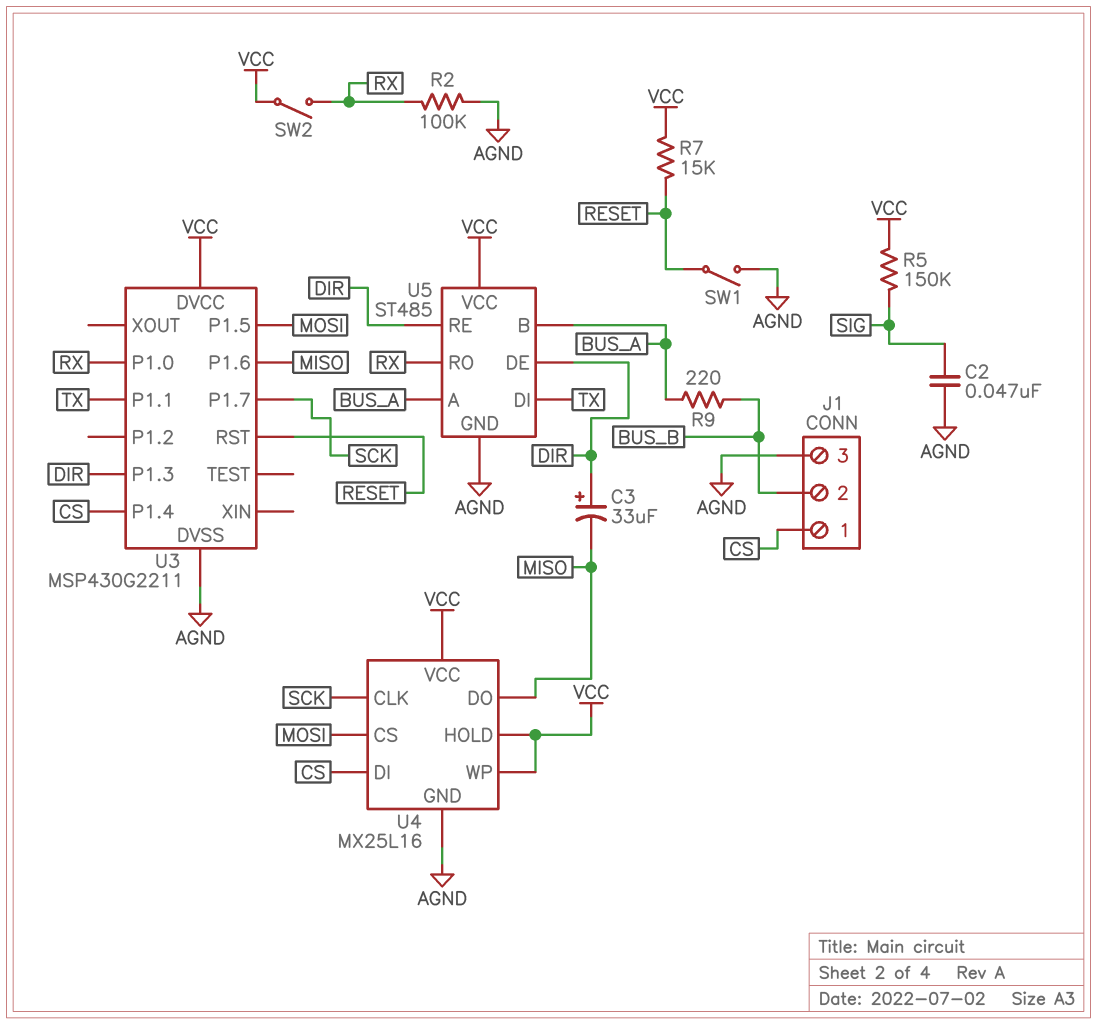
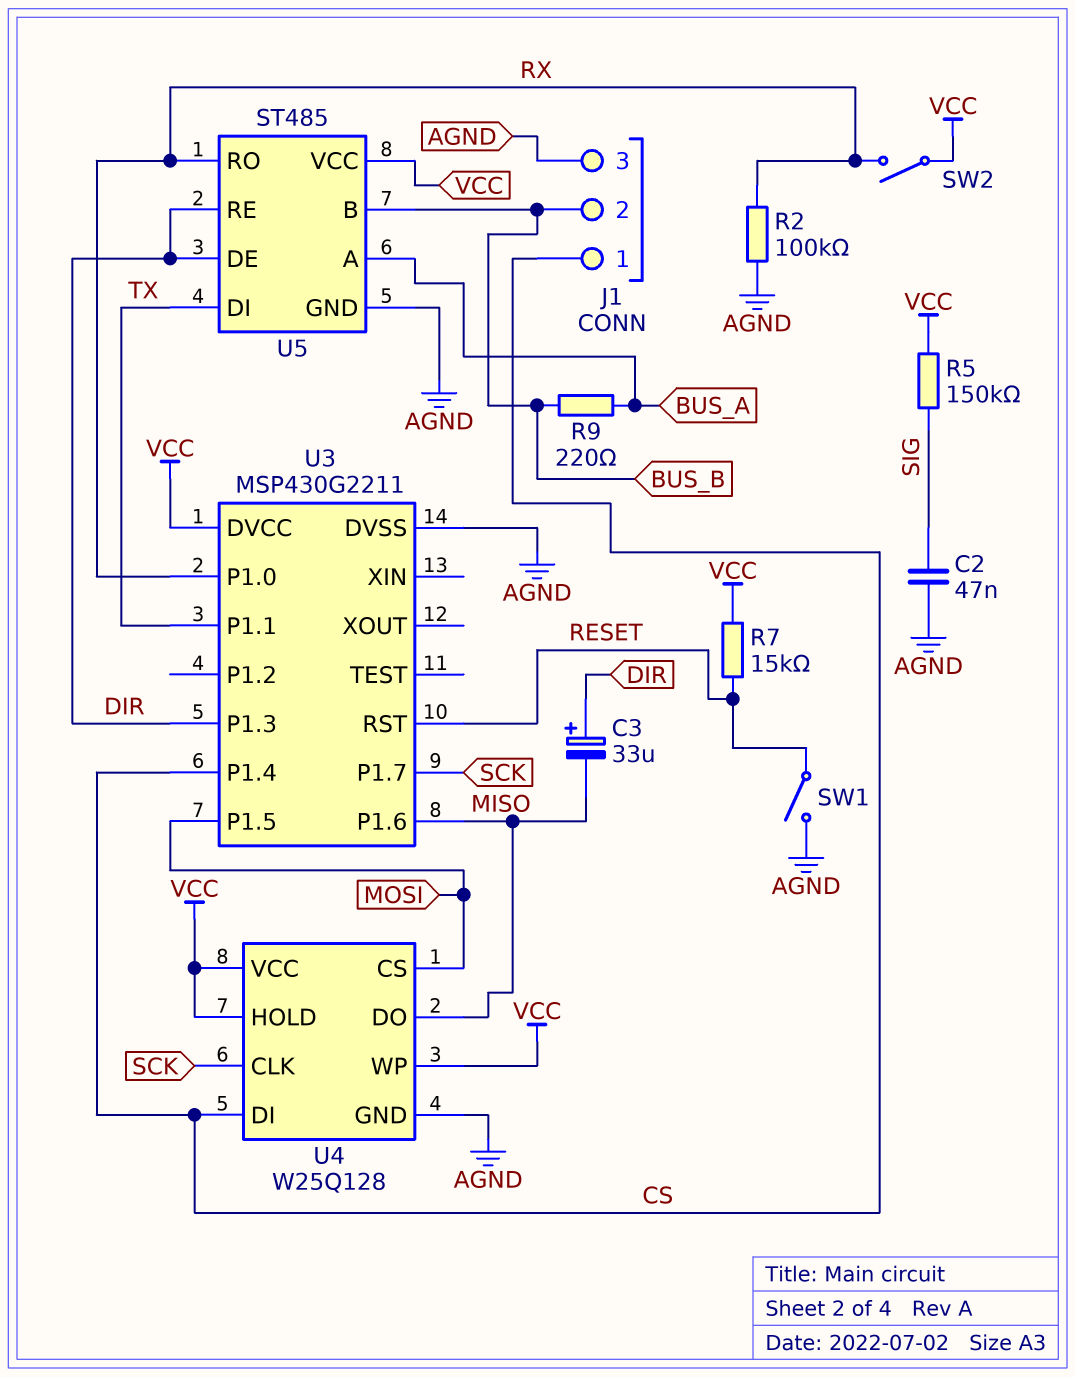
U4: MX25L16 -> W25Q128
U5 pin B: BUS_A -> BUS_B

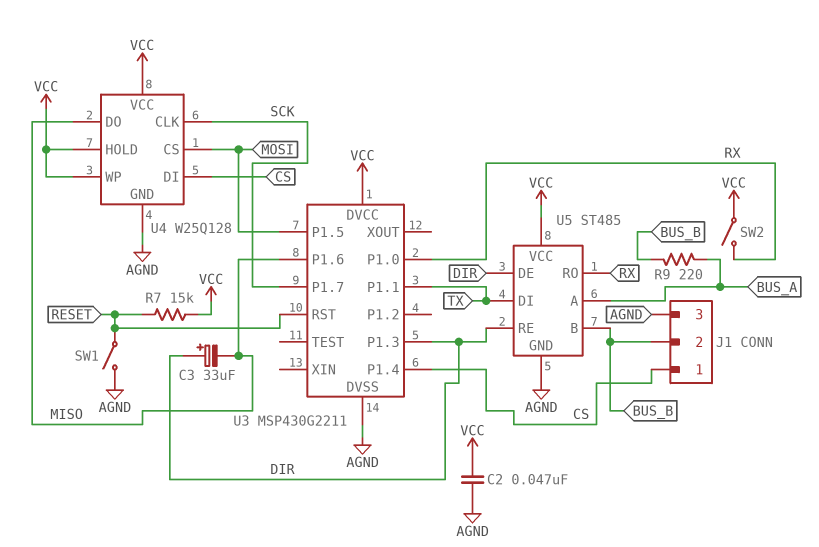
C2: 47nF (AGND, SIG) -> 47nF (AGND, VCC)
R2: 100k (AGND, RX) -> none
R5: 150k (SIG, VCC) -> none

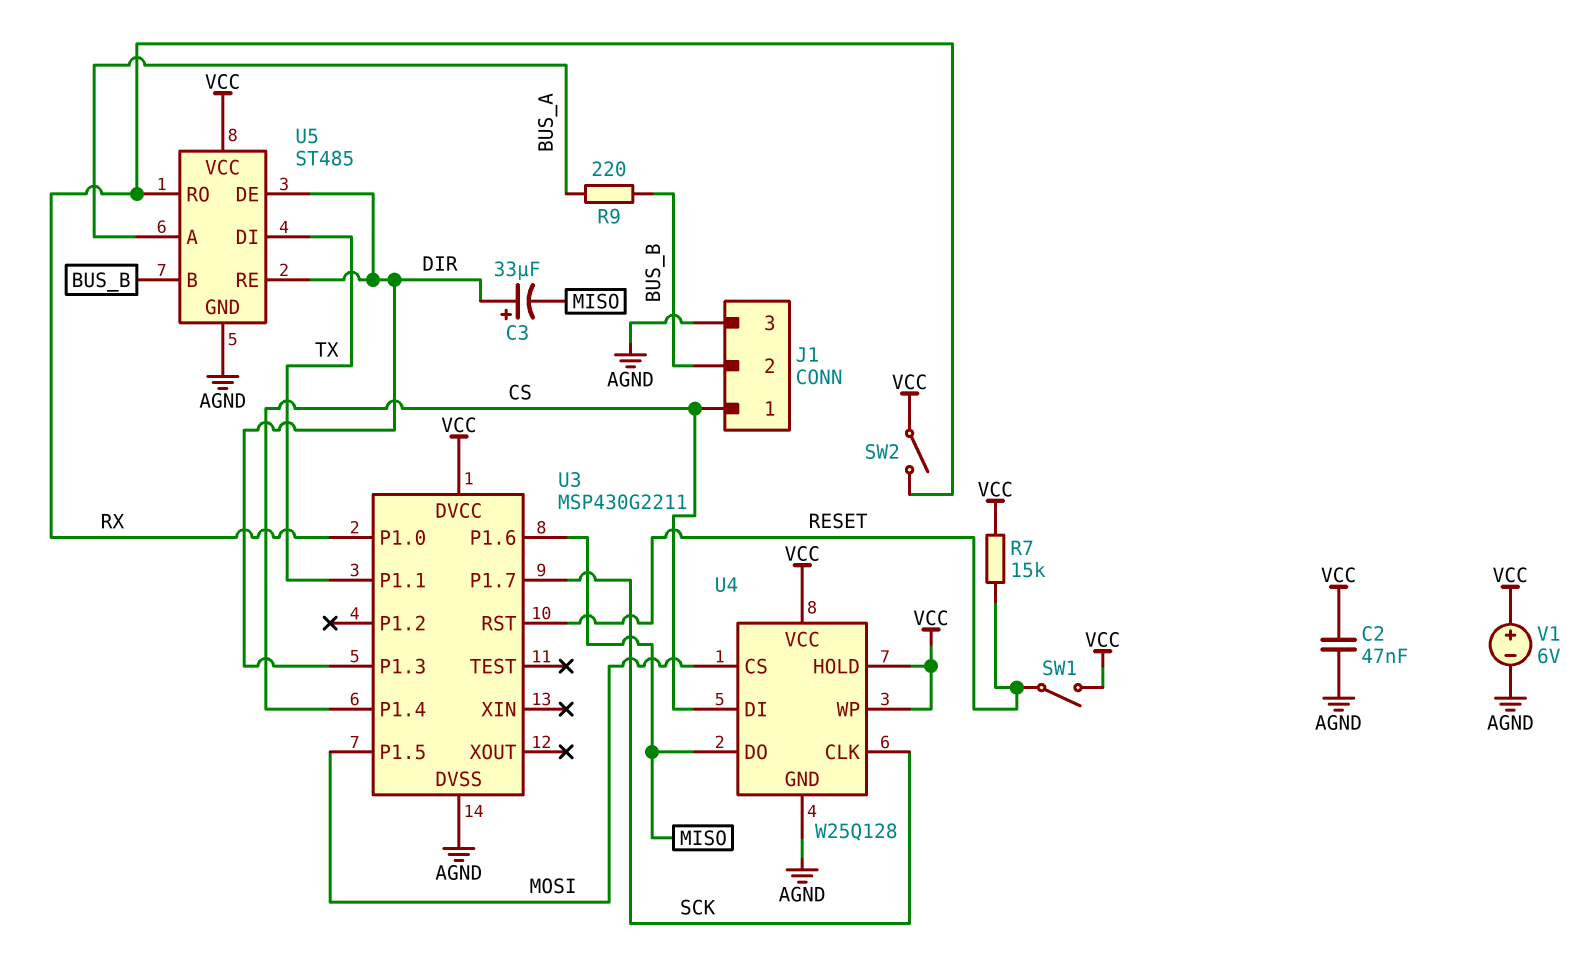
SW1: switch (AGND, RESET) -> switch (RESET, VCC)
V1: none -> 6V (plus VCC, minus AGND)

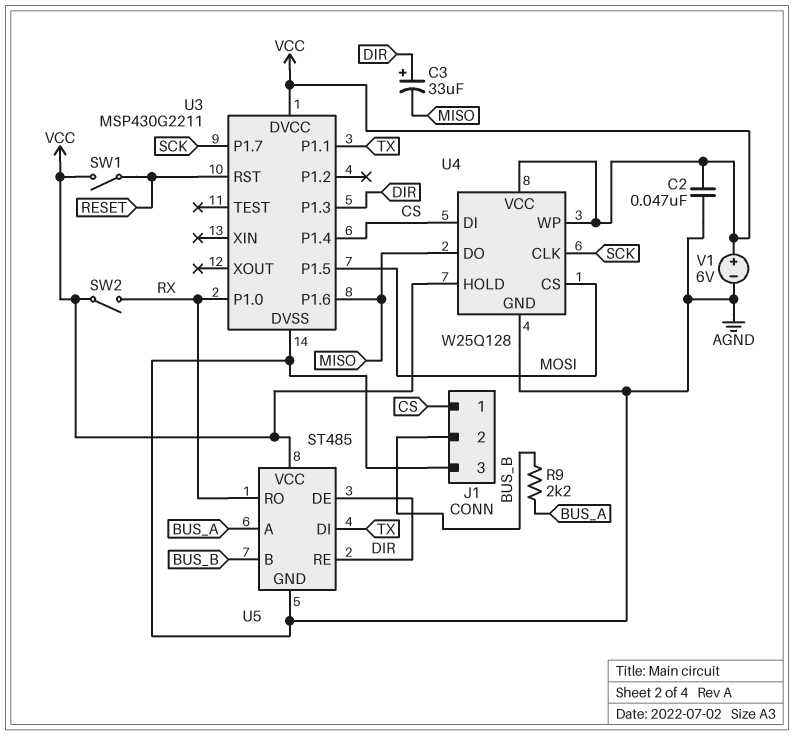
R7: 15k (RESET, VCC) -> none
R9: 220 (BUS_A, BUS_B) -> 2.2k (BUS_A, BUS_B)

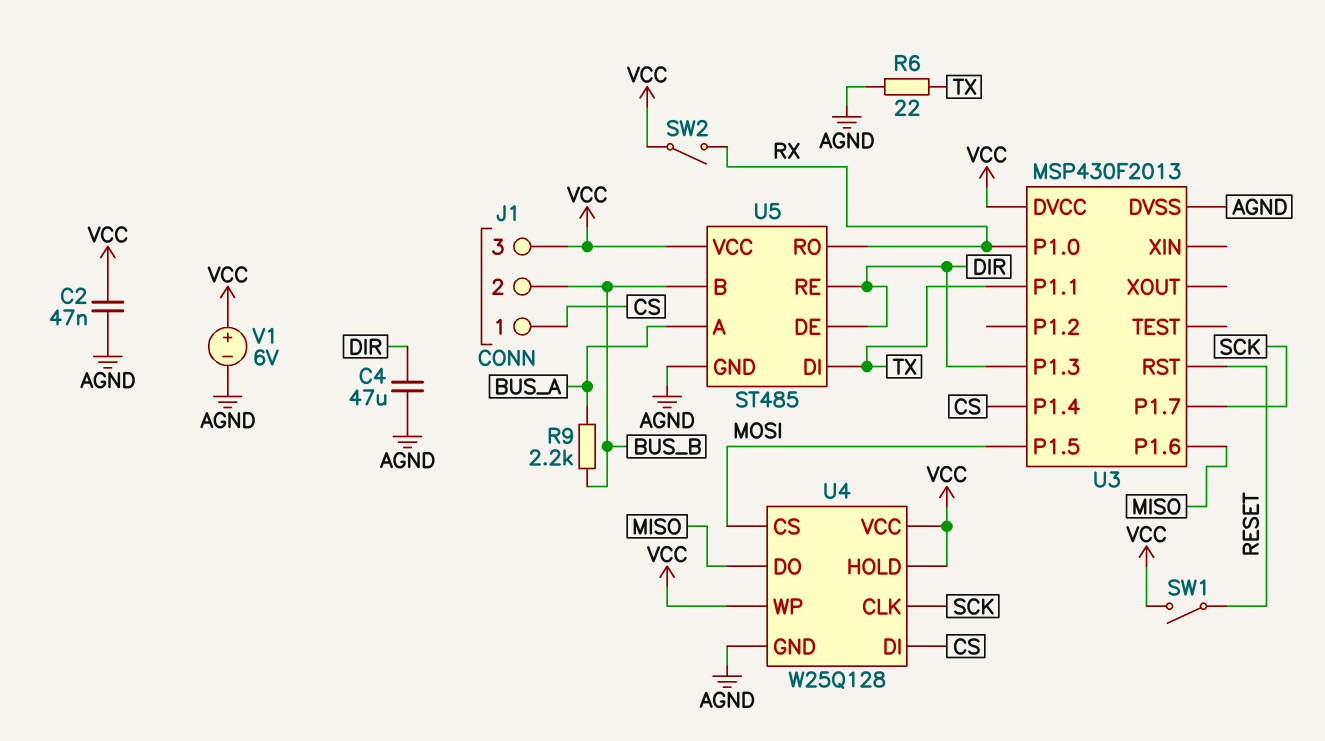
C3: 33uF (plus DIR, minus MISO) -> none
C4: none -> 47uF (AGND, DIR)
J1 pin 3: AGND -> VCC
R6: none -> 22 (AGND, TX)
U3: MSP430G2211 -> MSP430F2013

